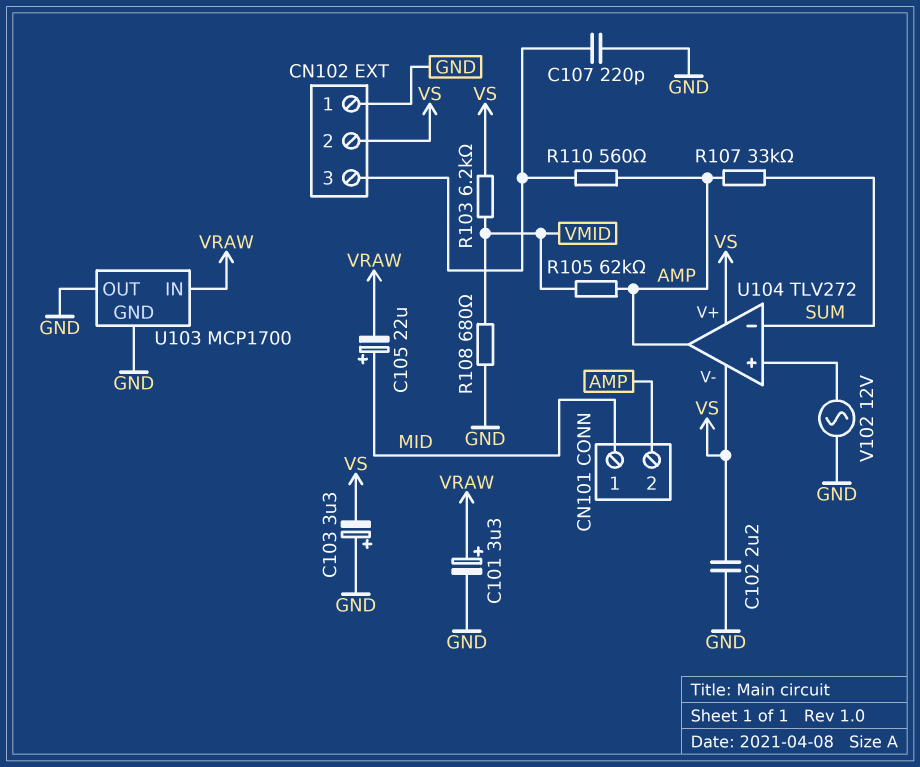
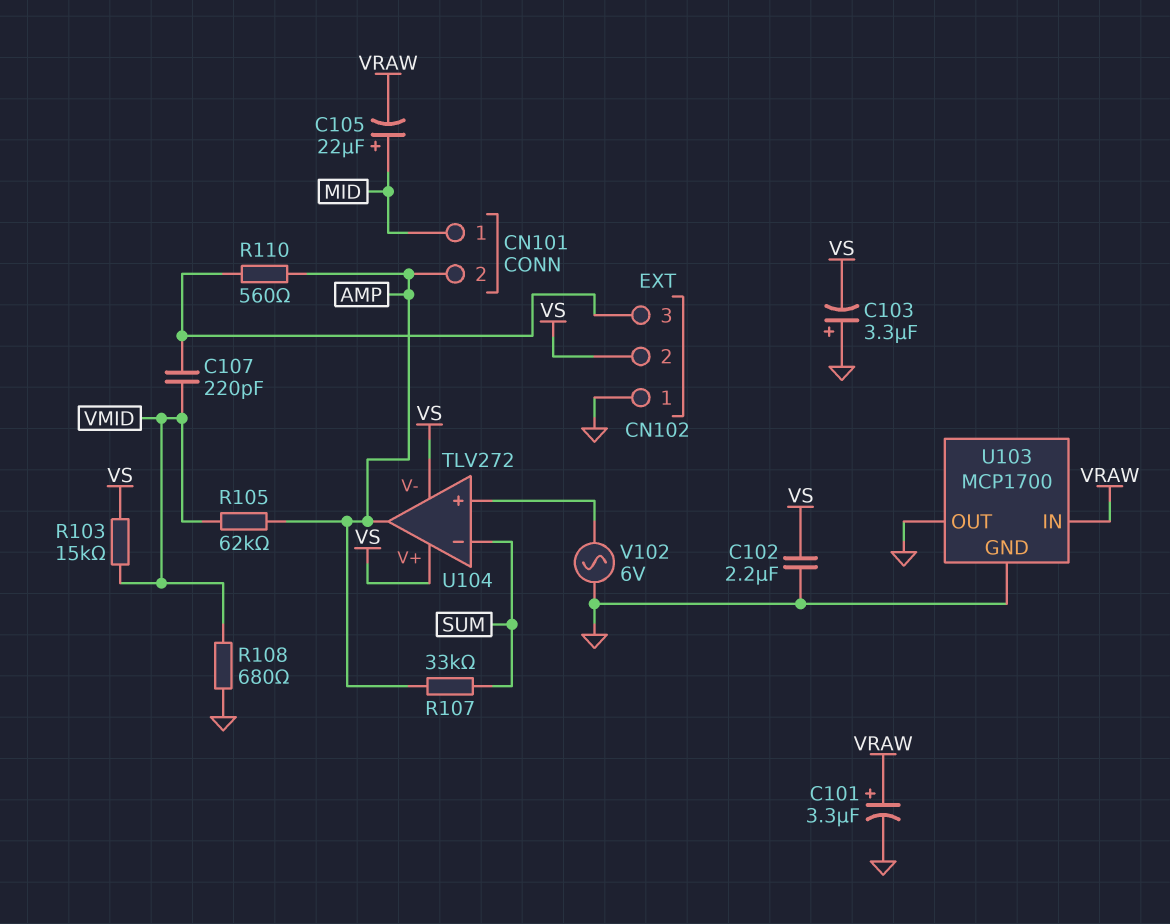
C107: 220pF (CN102/3, GND) -> 220pF (CN102/3, VMID)
R103: 6.2k (VMID, VS) -> 15k (VMID, VS)
V102: AC 12V (GND, U104/in+) -> AC 6V (GND, U104/in+)

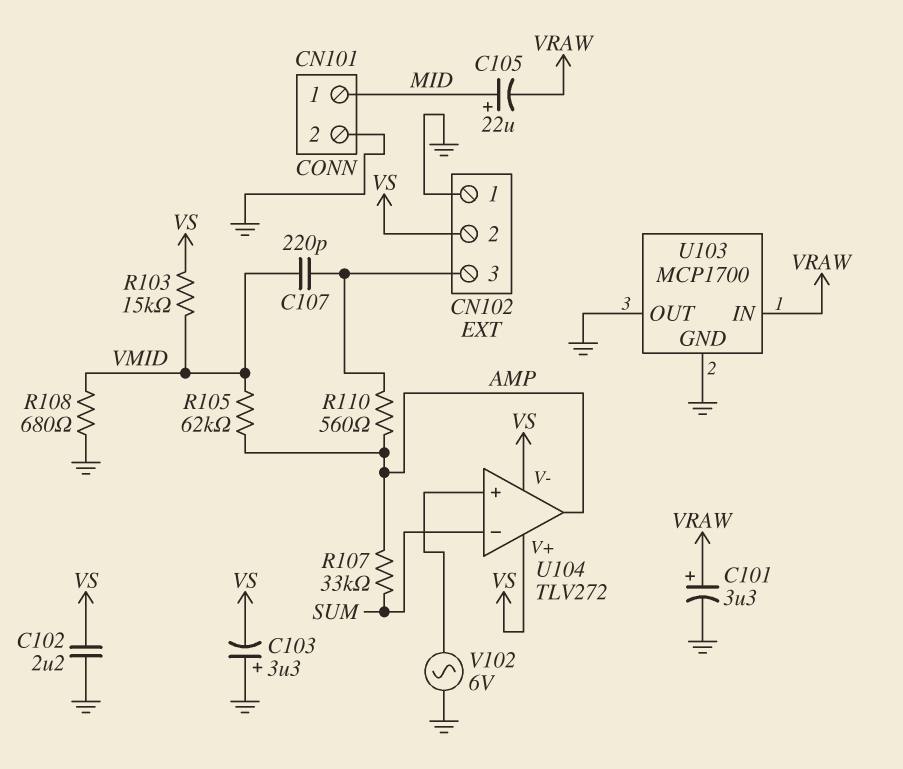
CN101 pin 2: AMP -> GND

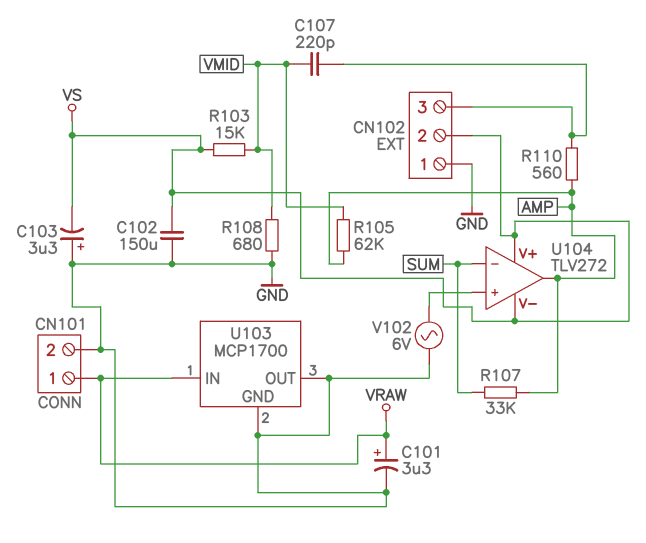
C102: 2.2uF (GND, VS) -> 150uF (GND, VS)
C105: 22uF (plus MID, minus VRAW) -> none
CN101 pin 1: MID -> VRAW

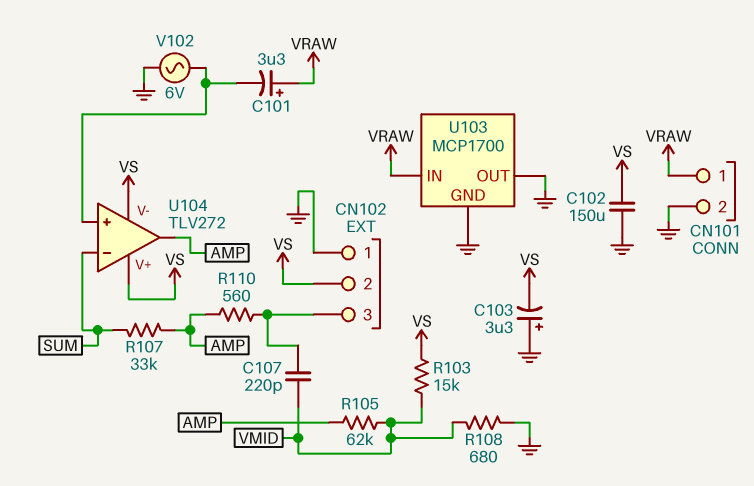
C101: 3.3uF (plus VRAW, minus GND) -> 3.3uF (plus VRAW, minus U104/in+)

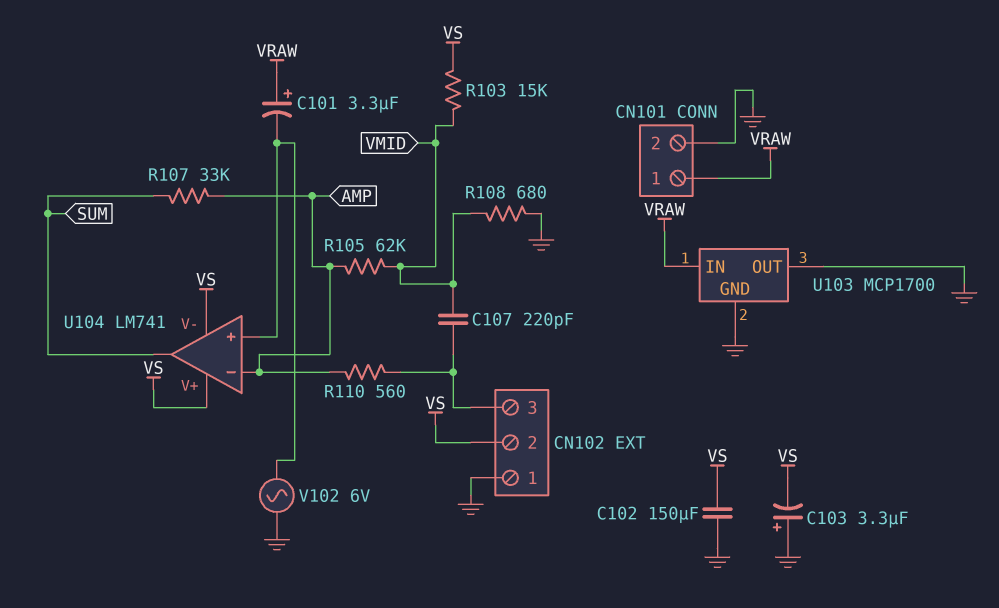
U104: TLV272 -> LM741
U104 pin in-: SUM -> AMP
U104 pin out: AMP -> SUM

